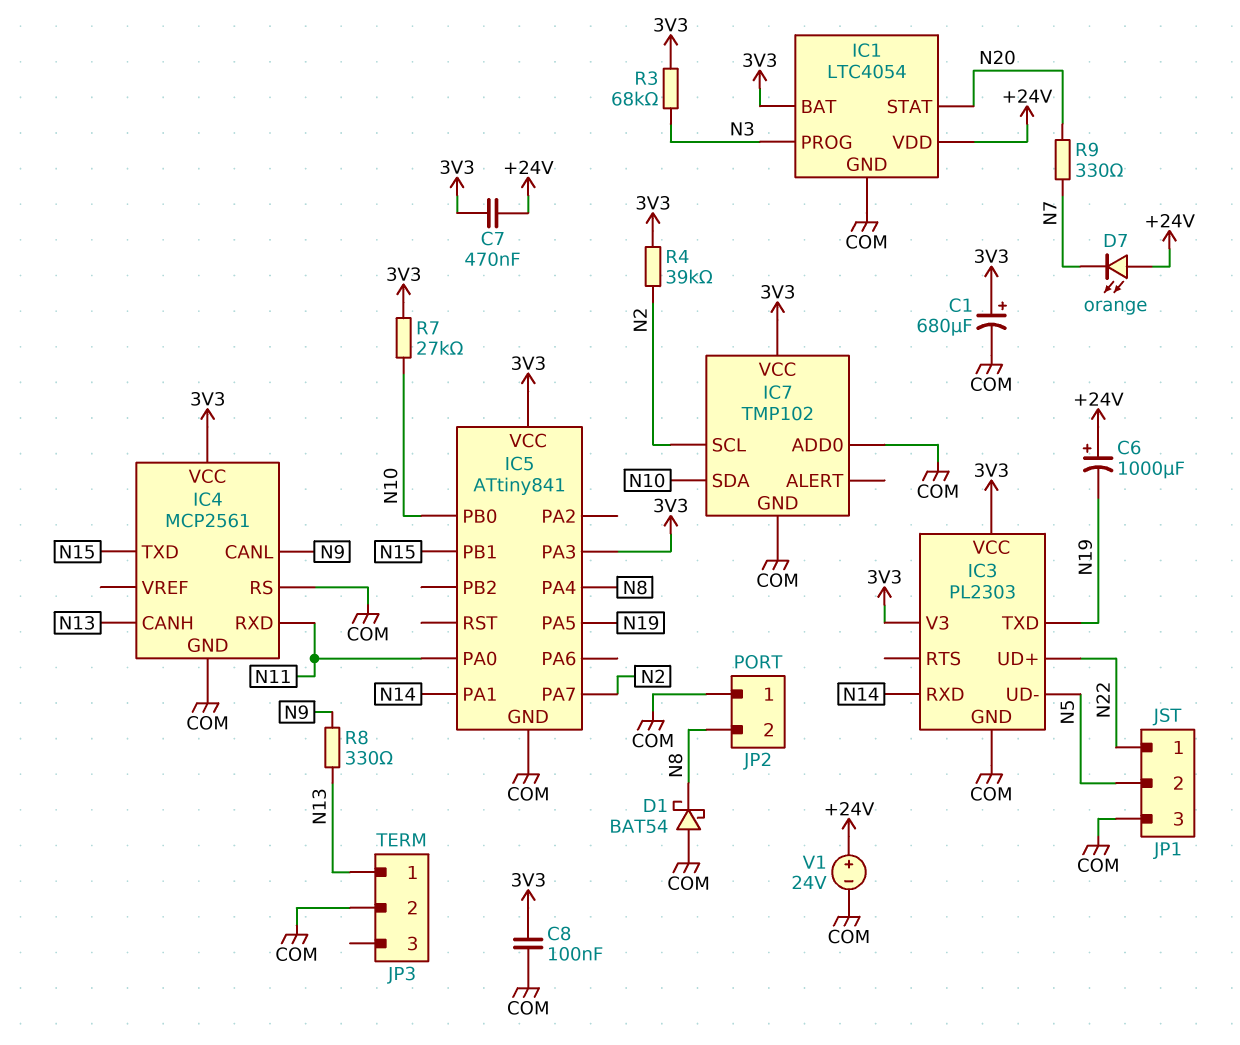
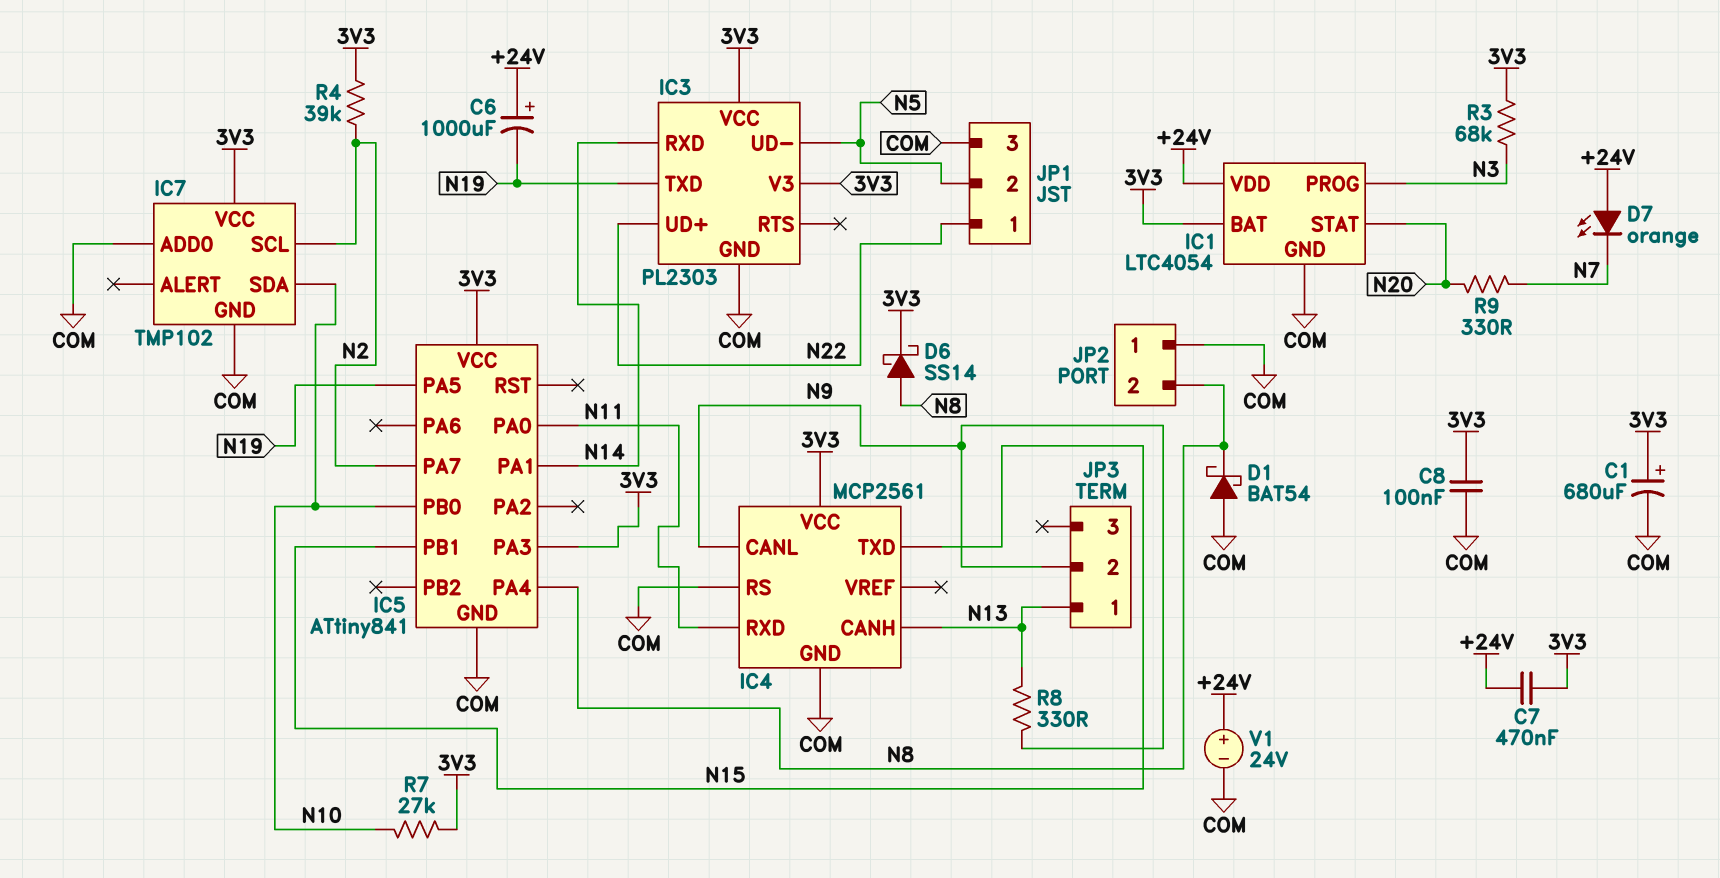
D6: none -> schottky SS14 (A N8, K 3V3)
JP3 pin 2: COM -> N9

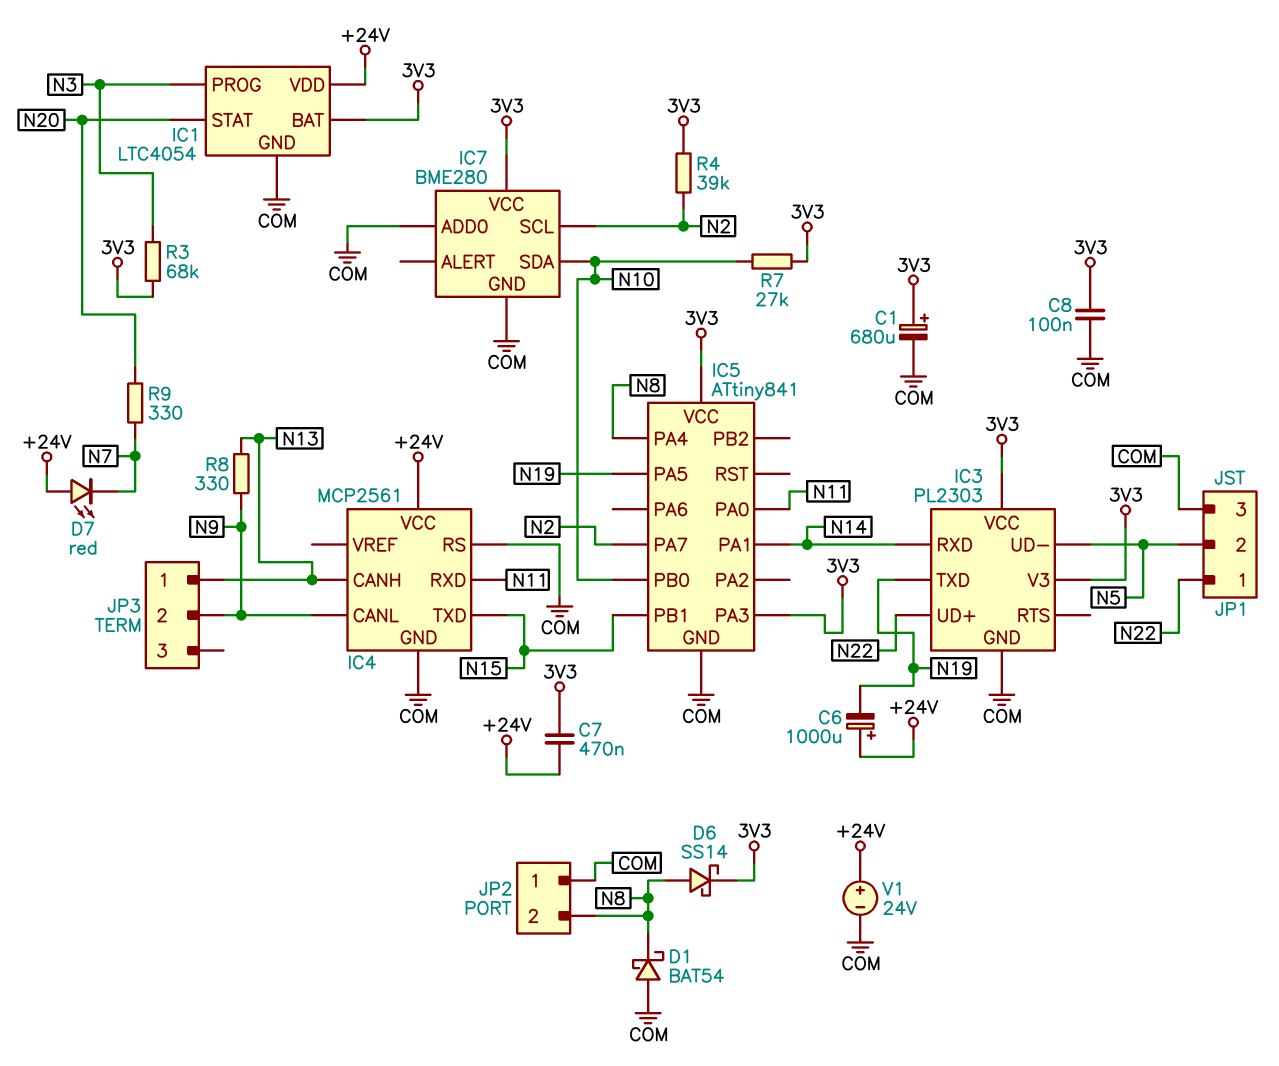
D7: LED orange (A +24V, K N7) -> LED red (A +24V, K N7)
IC4 pin VCC: 3V3 -> +24V
IC7: TMP102 -> BME280

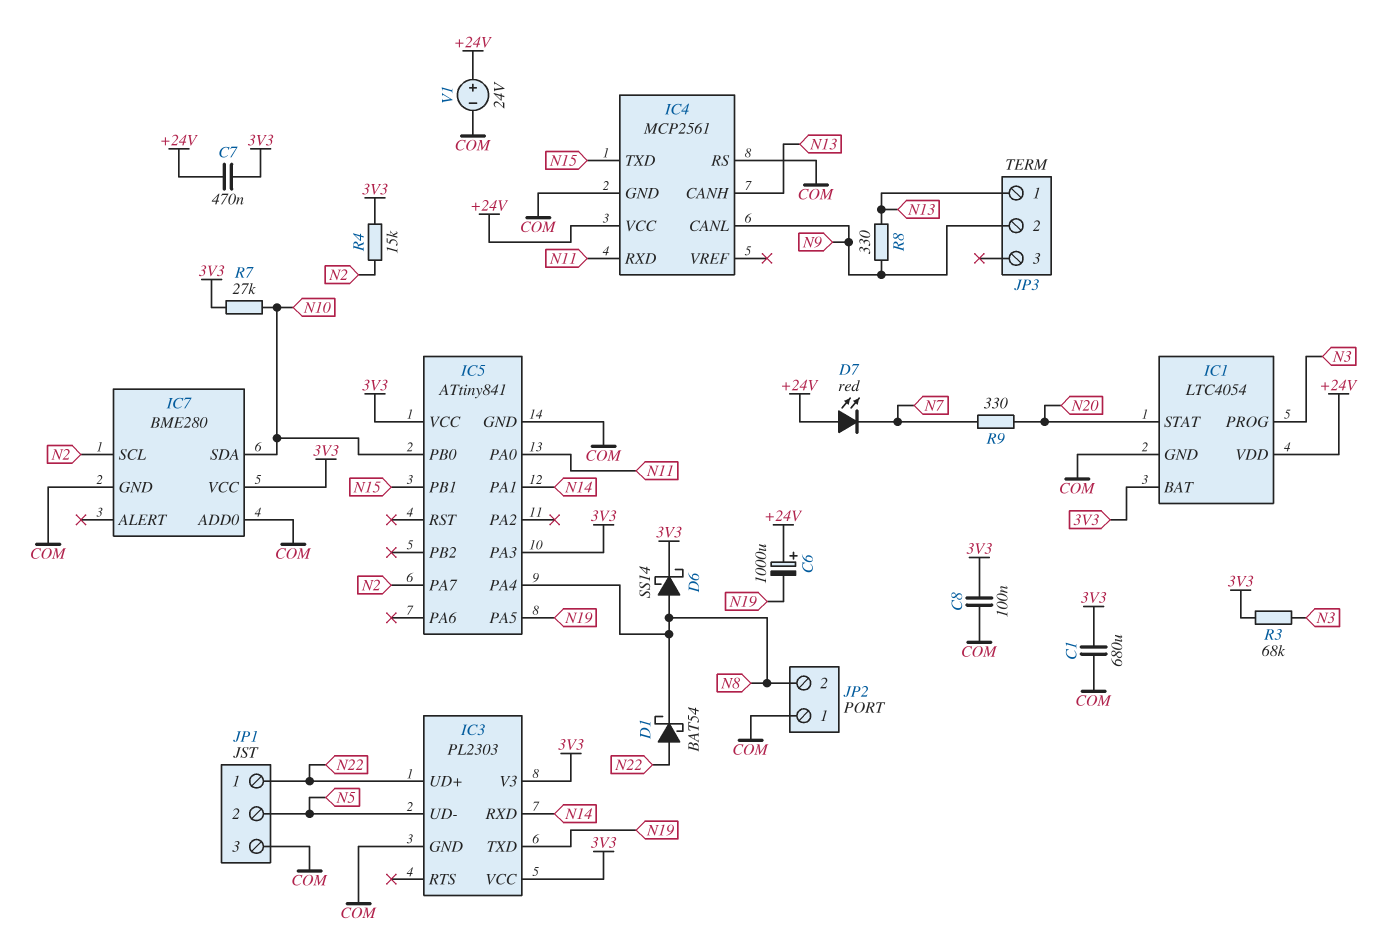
C1: 680uF (plus 3V3, minus COM) -> 680uF (3V3, COM)
D1: schottky BAT54 (A COM, K N8) -> schottky BAT54 (A N22, K N8)
R4: 39k (3V3, N2) -> 15k (3V3, N2)

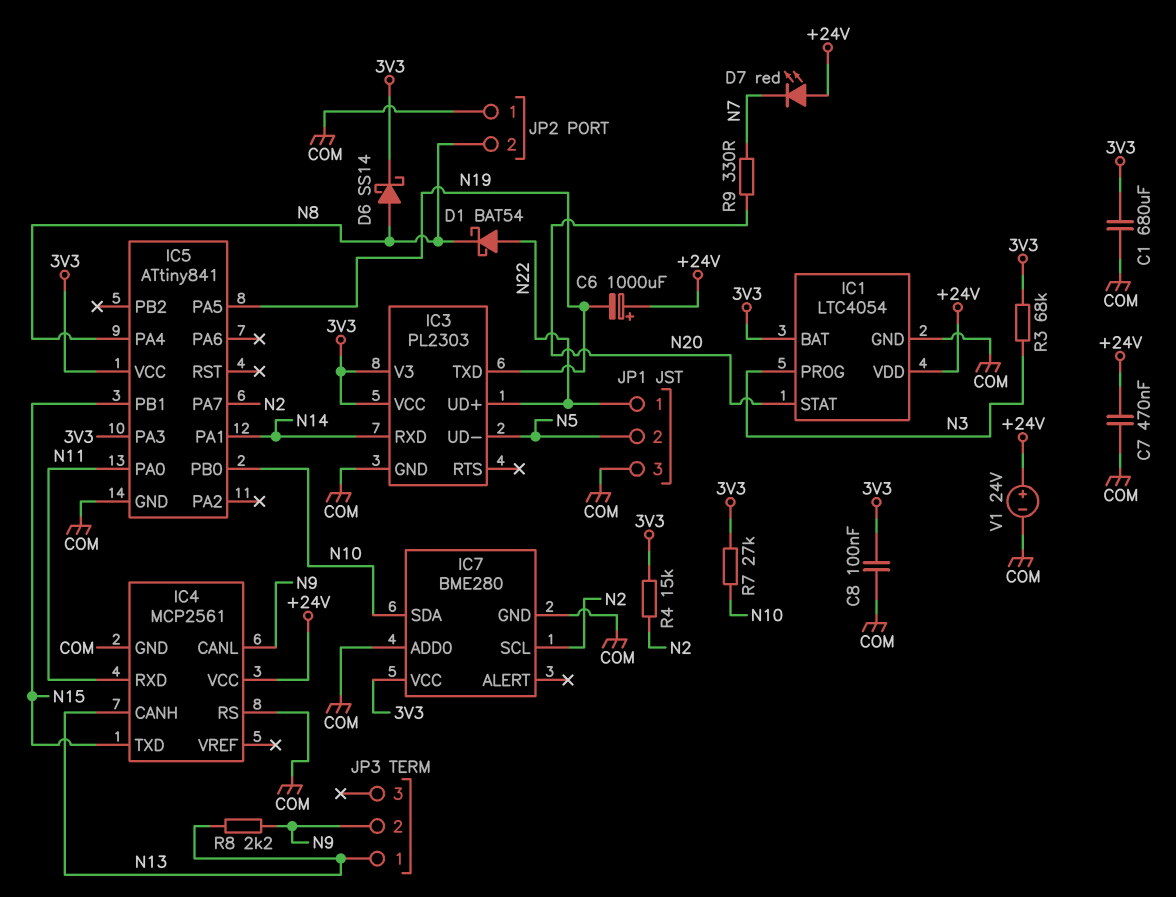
C7: 470nF (+24V, 3V3) -> 470nF (+24V, COM)
R8: 330 (N9, N13) -> 2.2k (N9, N13)

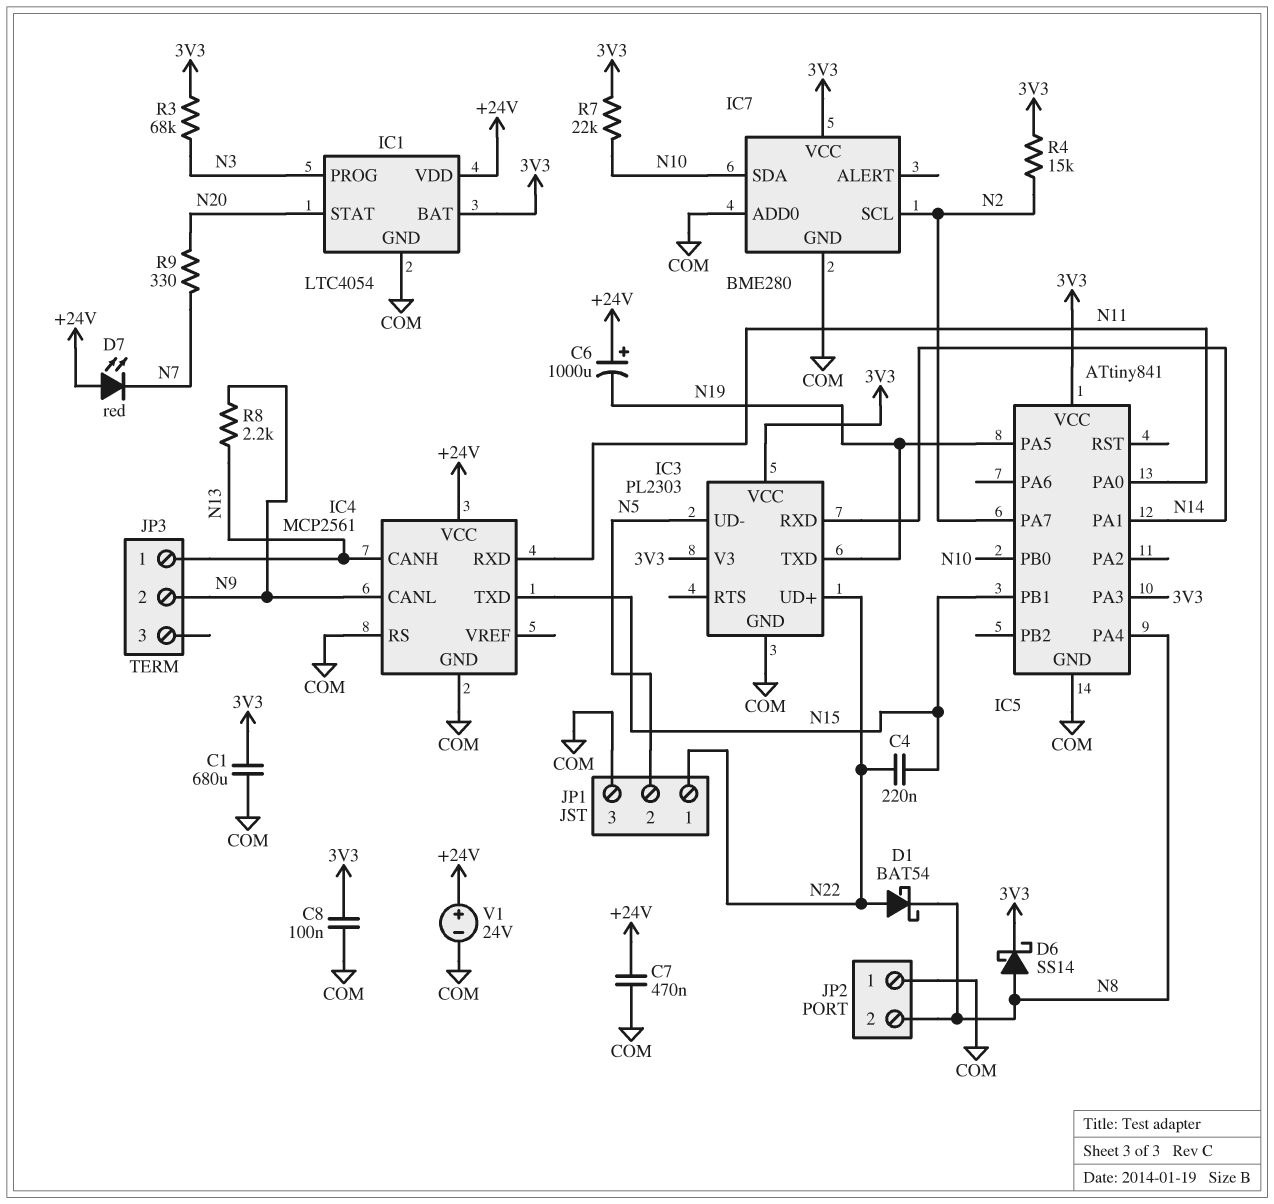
C4: none -> 220nF (N15, N22)
R7: 27k (3V3, N10) -> 22k (3V3, N10)

